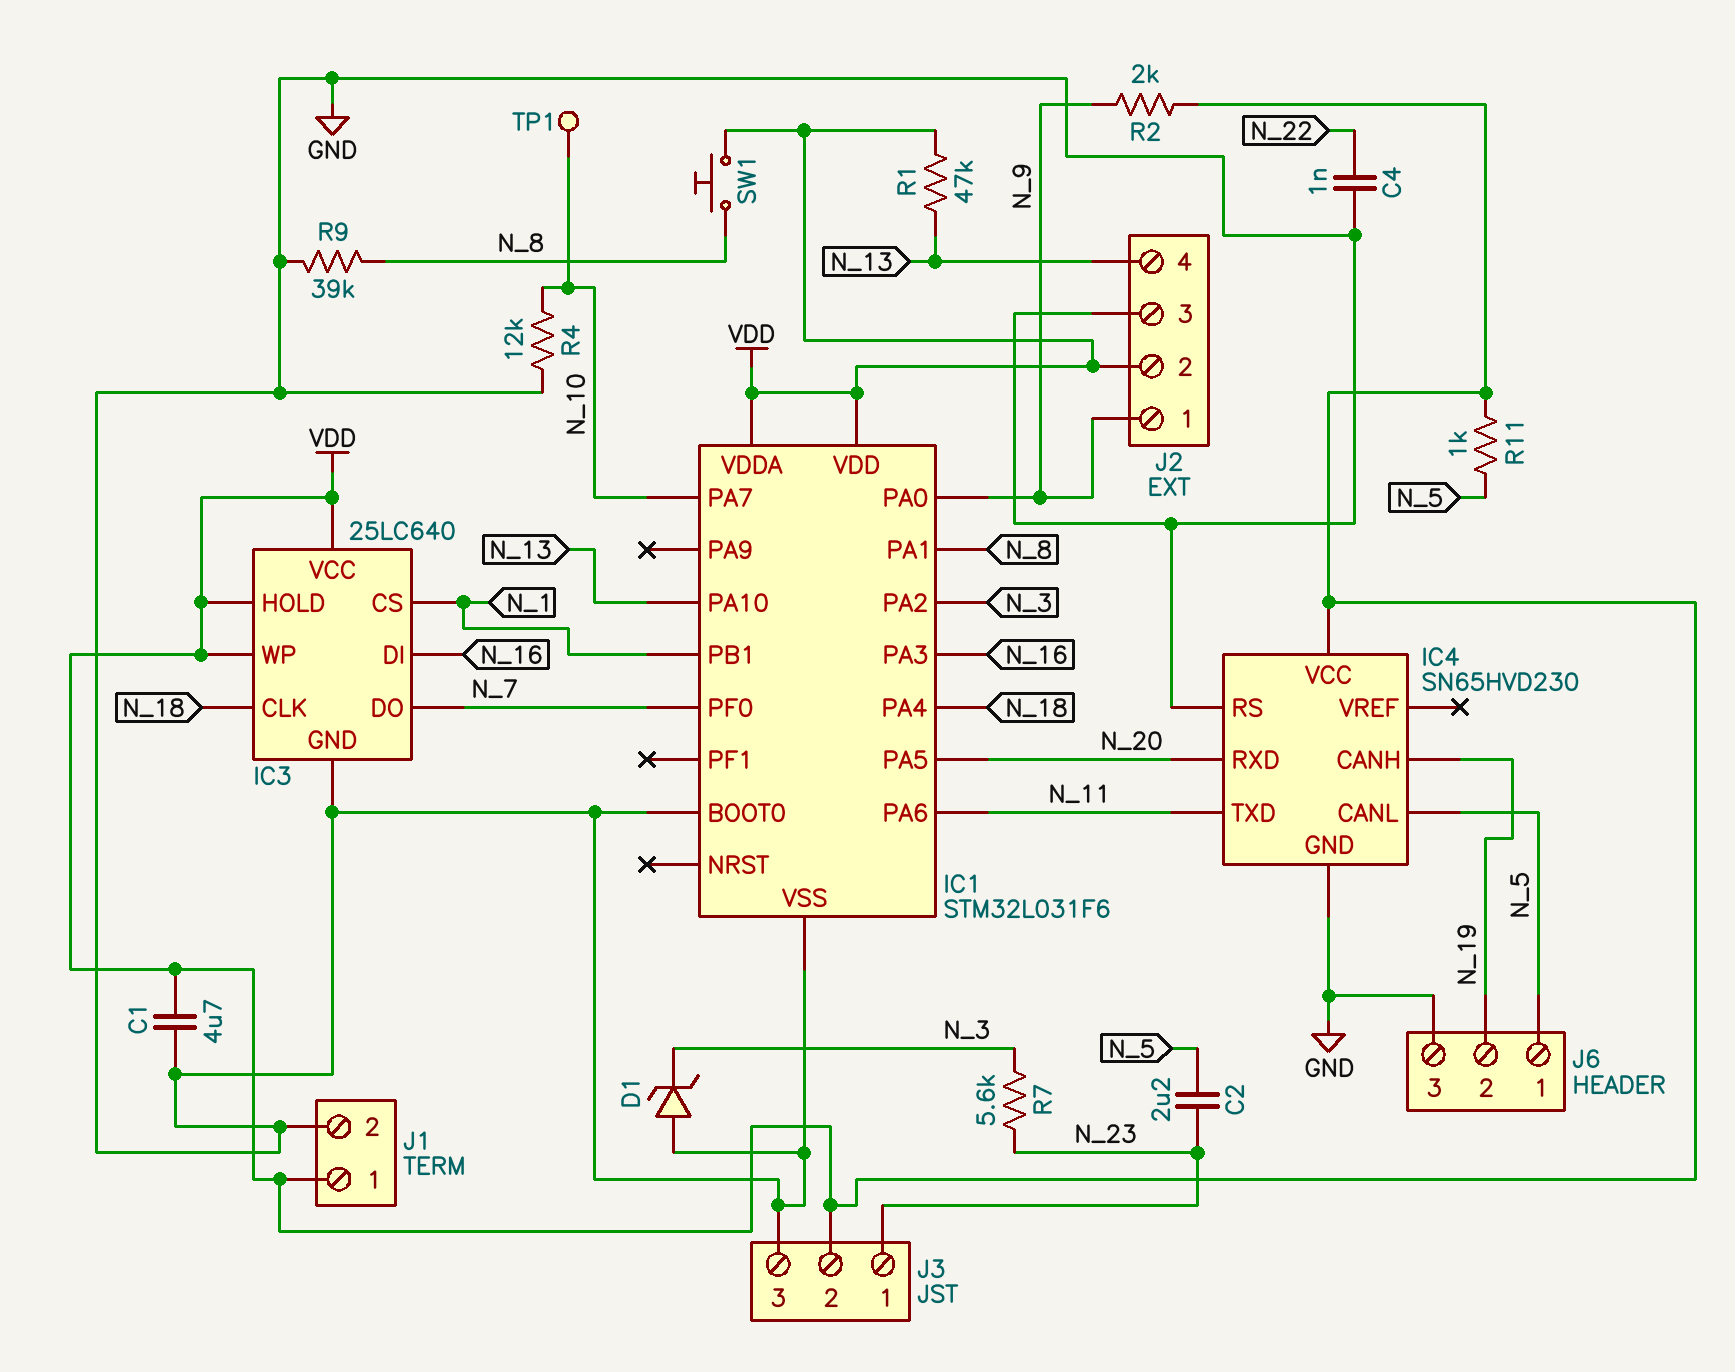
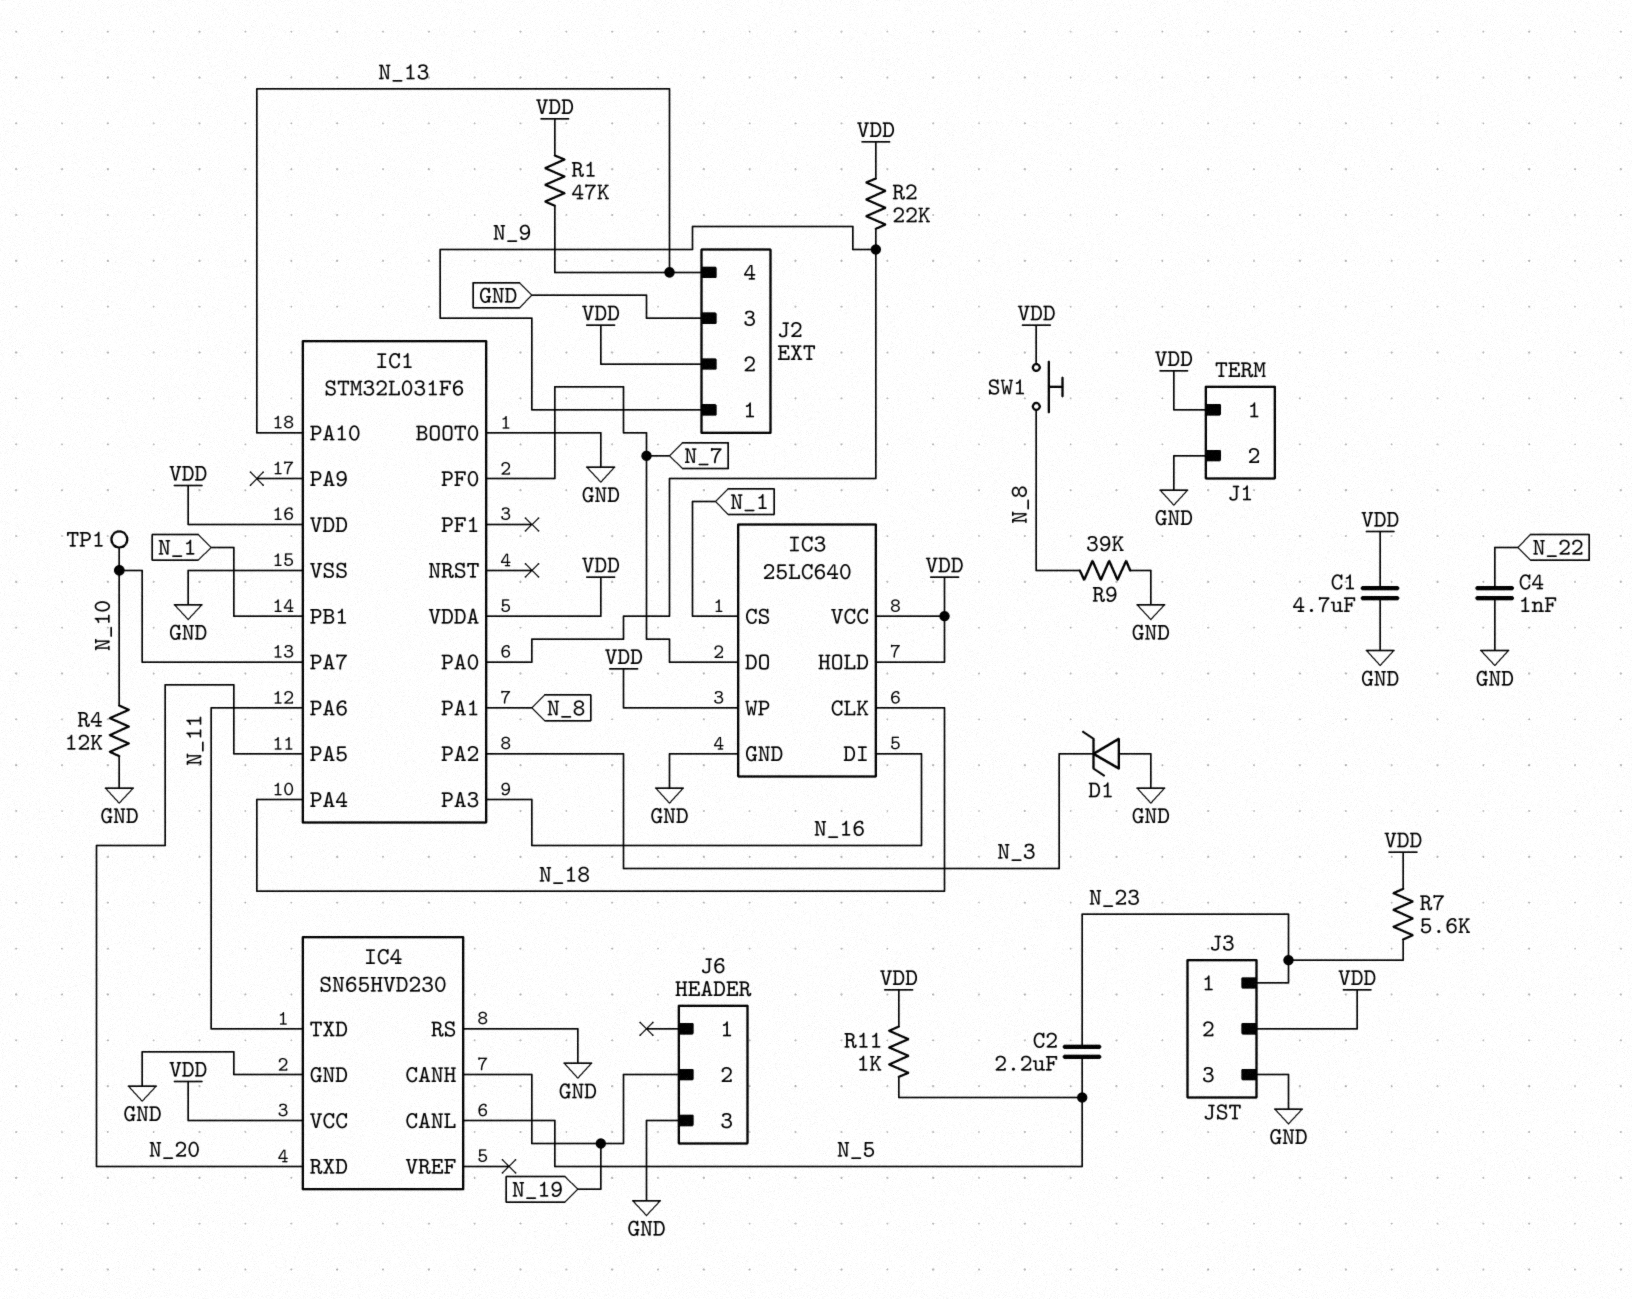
J6 pin 1: N_5 -> none
R2: 2k (N_9, VDD) -> 22k (N_9, VDD)
R7: 5.6k (N_3, N_23) -> 5.6k (N_23, VDD)

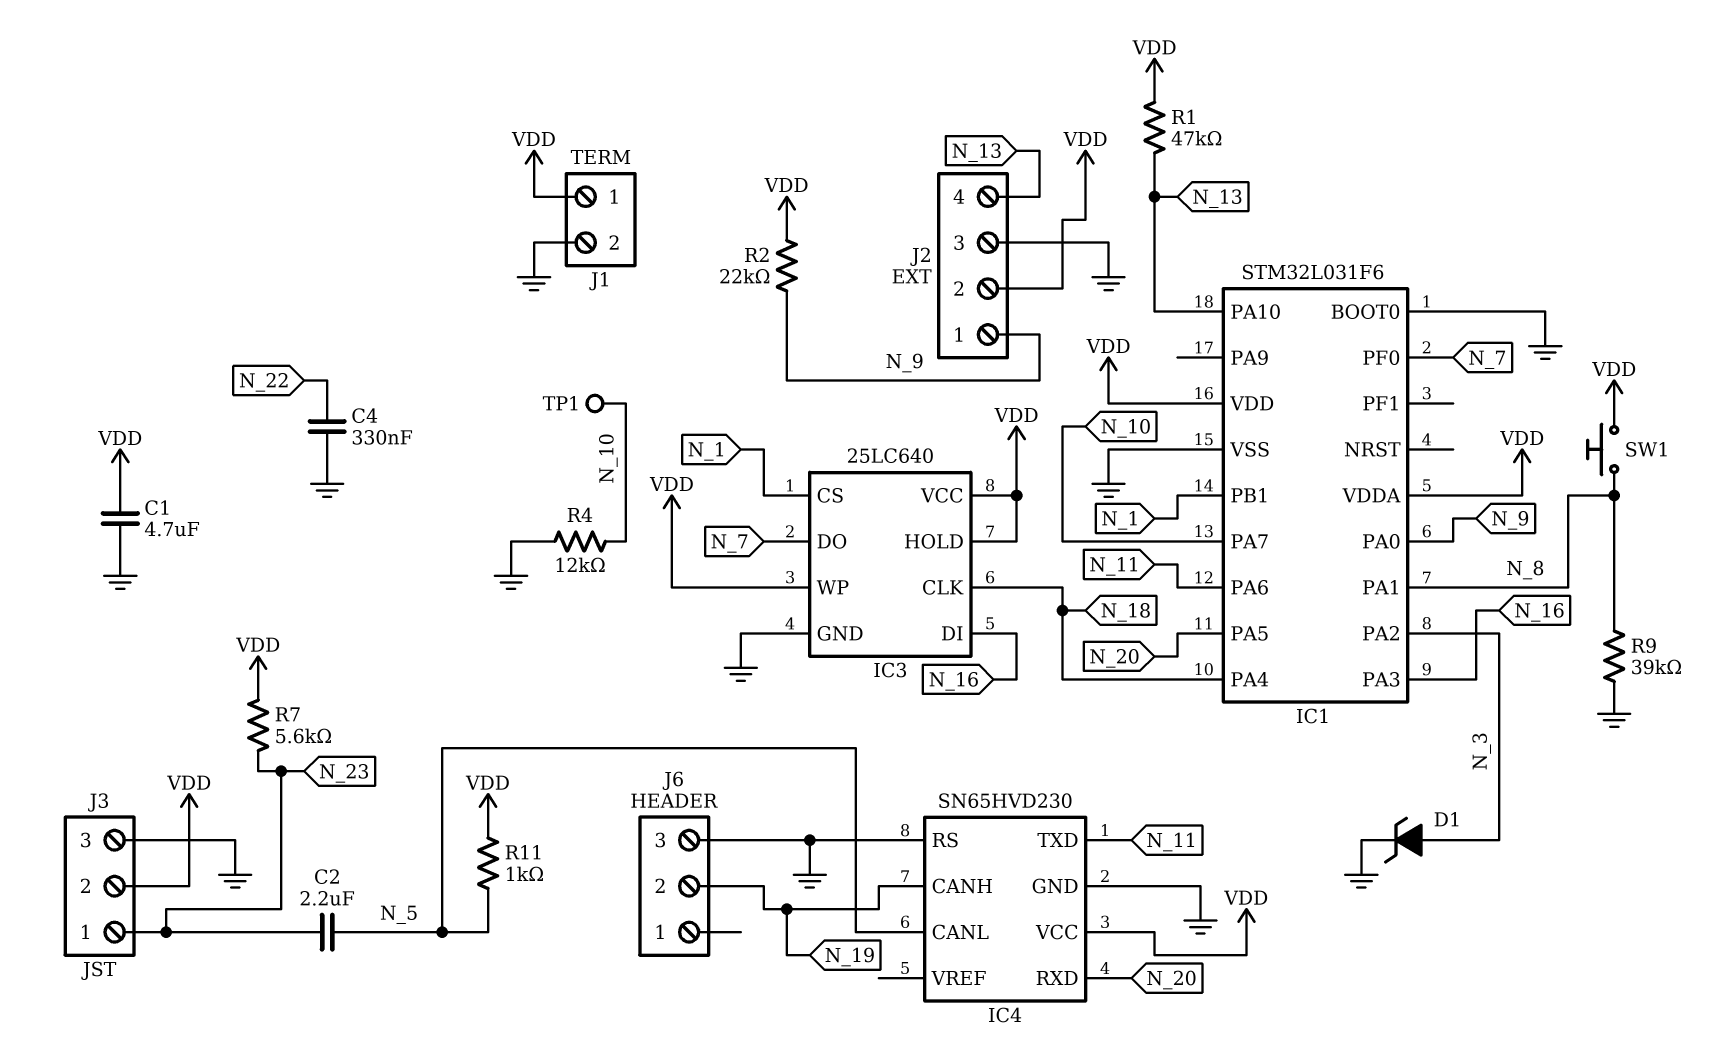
C4: 1nF (GND, N_22) -> 330nF (GND, N_22)
D1: zener (A GND, K N_3) -> zener (A N_3, K GND)

